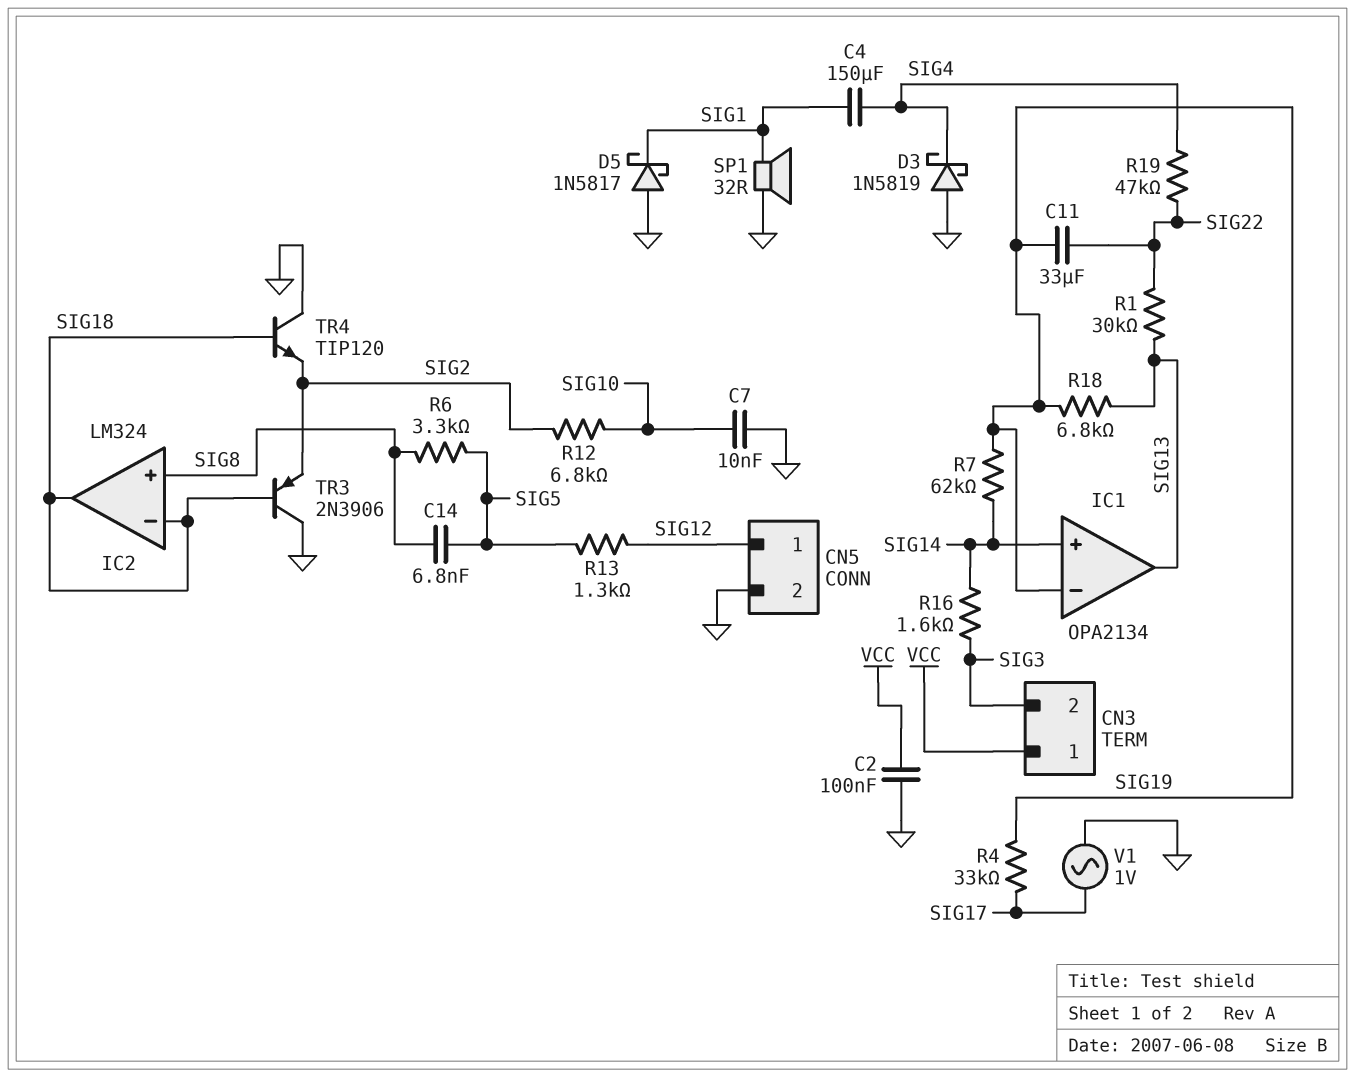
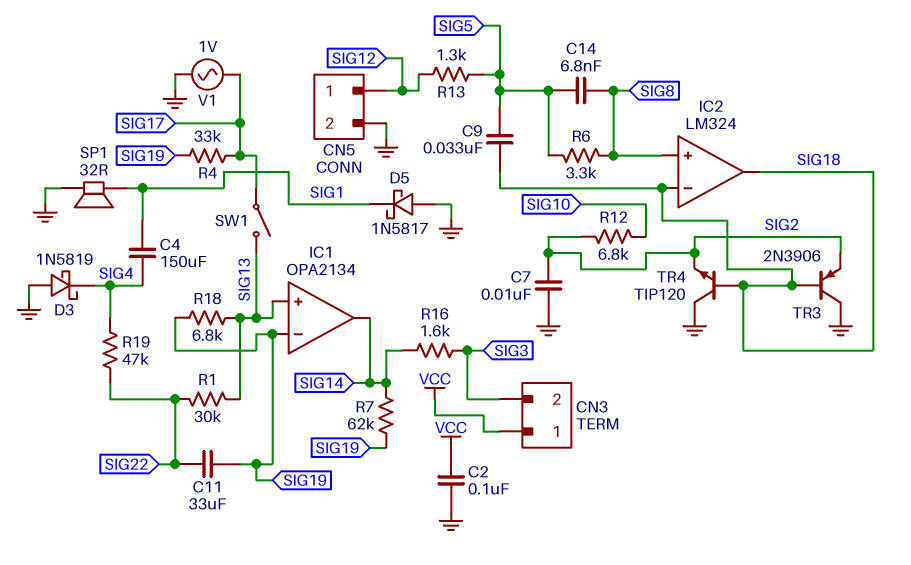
C7: 10nF (GND, SIG10) -> 10nF (GND, SIG2)
C9: none -> 33nF (SIG5, SIG18)
IC1 pin in+: SIG14 -> SIG13
IC1 pin out: SIG13 -> SIG14
SW1: none -> switch (SIG13, SIG17)

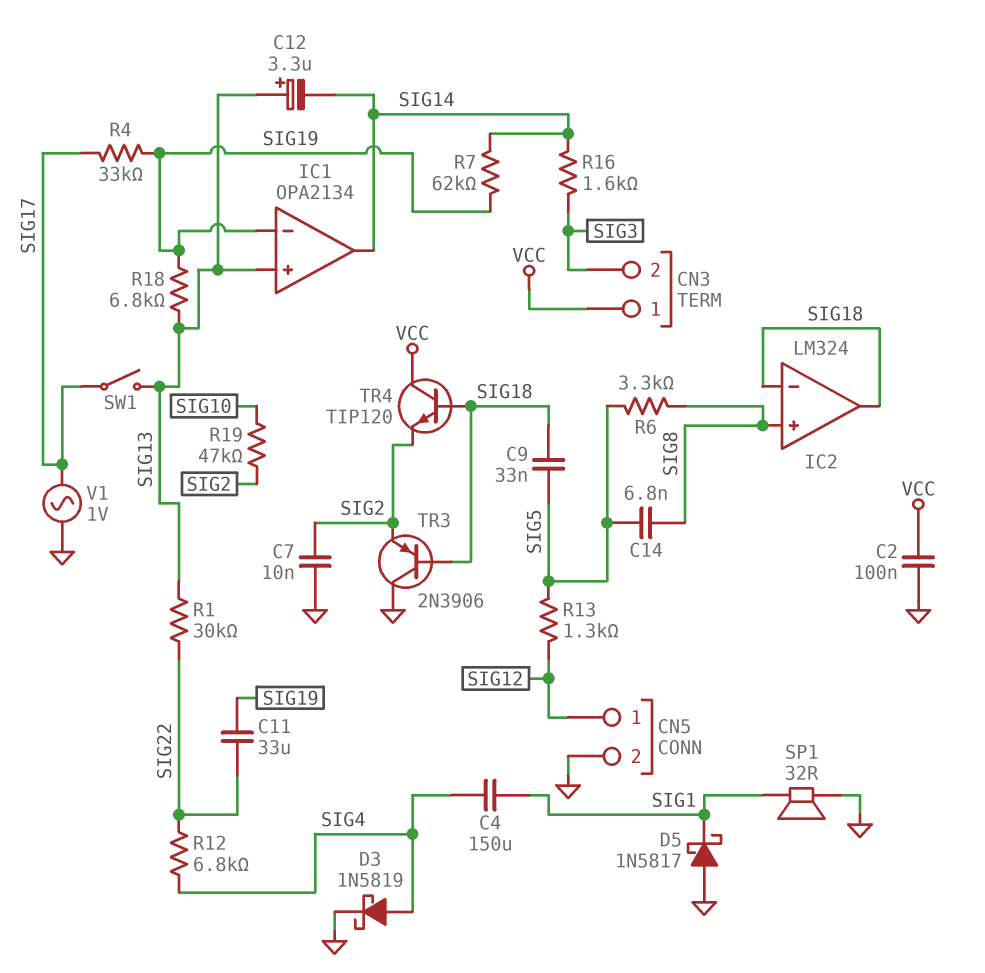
C12: none -> 3.3uF (plus SIG13, minus SIG14)
D3: schottky 1N5819 (A GND, K SIG4) -> schottky 1N5819 (A SIG4, K GND)
R12: 6.8k (SIG2, SIG10) -> 6.8k (SIG4, SIG22)
R19: 47k (SIG4, SIG22) -> 47k (SIG2, SIG10)
TR4: NPN TIP120 (B SIG18, C GND, E SIG2) -> NPN TIP120 (B SIG18, C VCC, E SIG2)

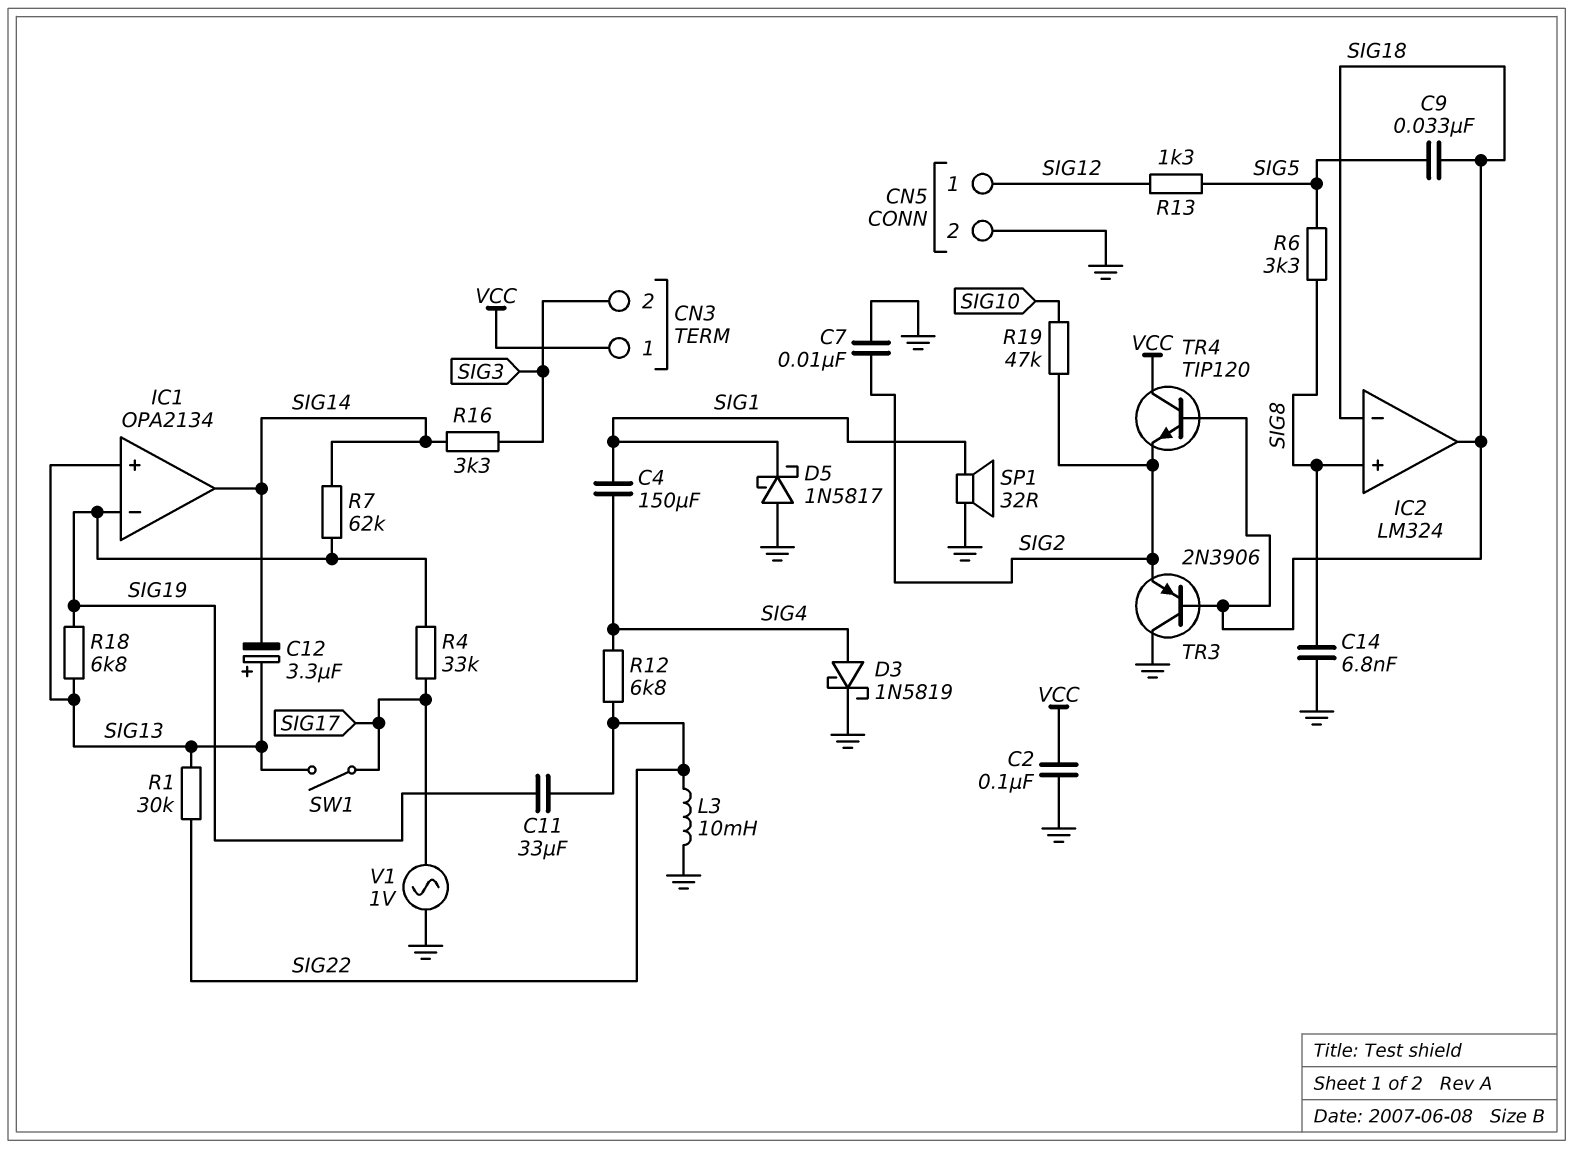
C14: 6.8nF (SIG5, SIG8) -> 6.8nF (GND, SIG8)
L3: none -> 10mH (GND, SIG22)
R16: 1.6k (SIG3, SIG14) -> 3.3k (SIG3, SIG14)

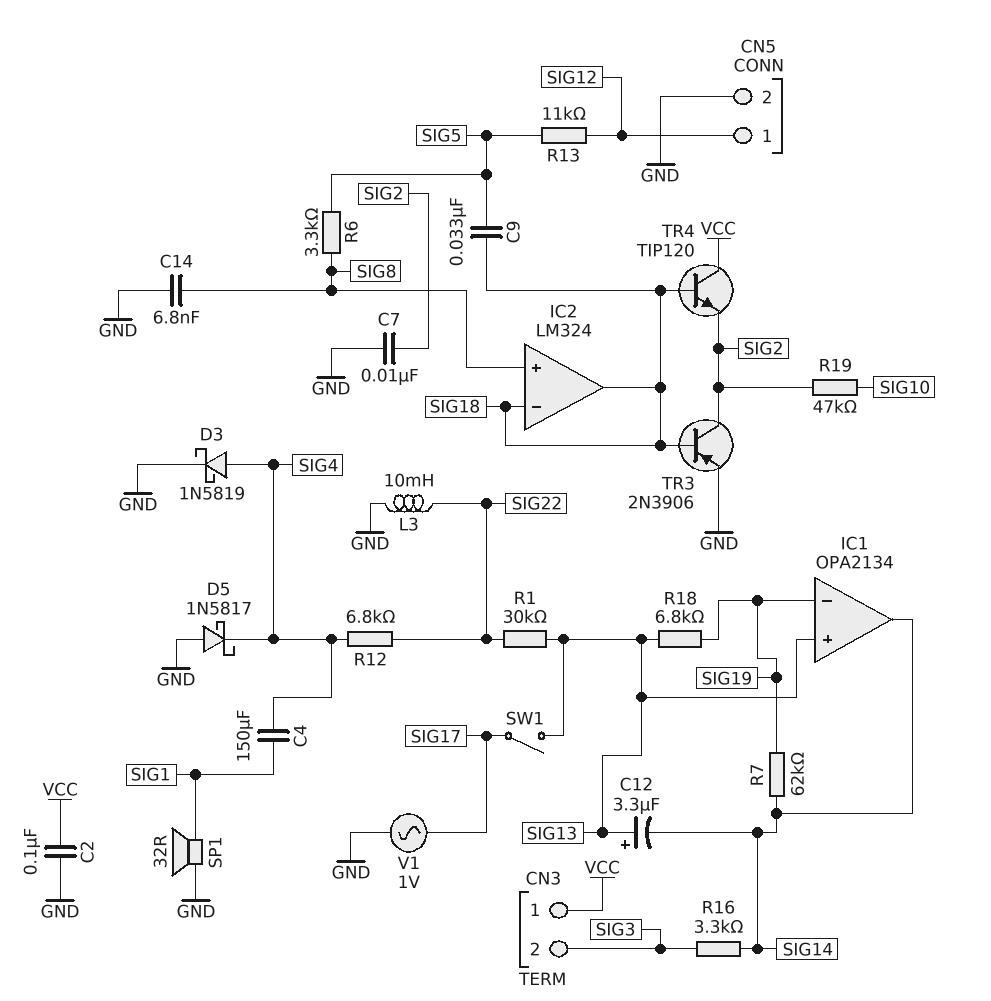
C11: 33uF (SIG19, SIG22) -> none
D5: schottky 1N5817 (A GND, K SIG1) -> schottky 1N5817 (A GND, K SIG4)
R4: 33k (SIG17, SIG19) -> none
R13: 1.3k (SIG5, SIG12) -> 11k (SIG5, SIG12)
TR3: PNP 2N3906 (B SIG18, C GND, E SIG2) -> PNP 2N3906 (B SIG18, C SIG2, E GND)

